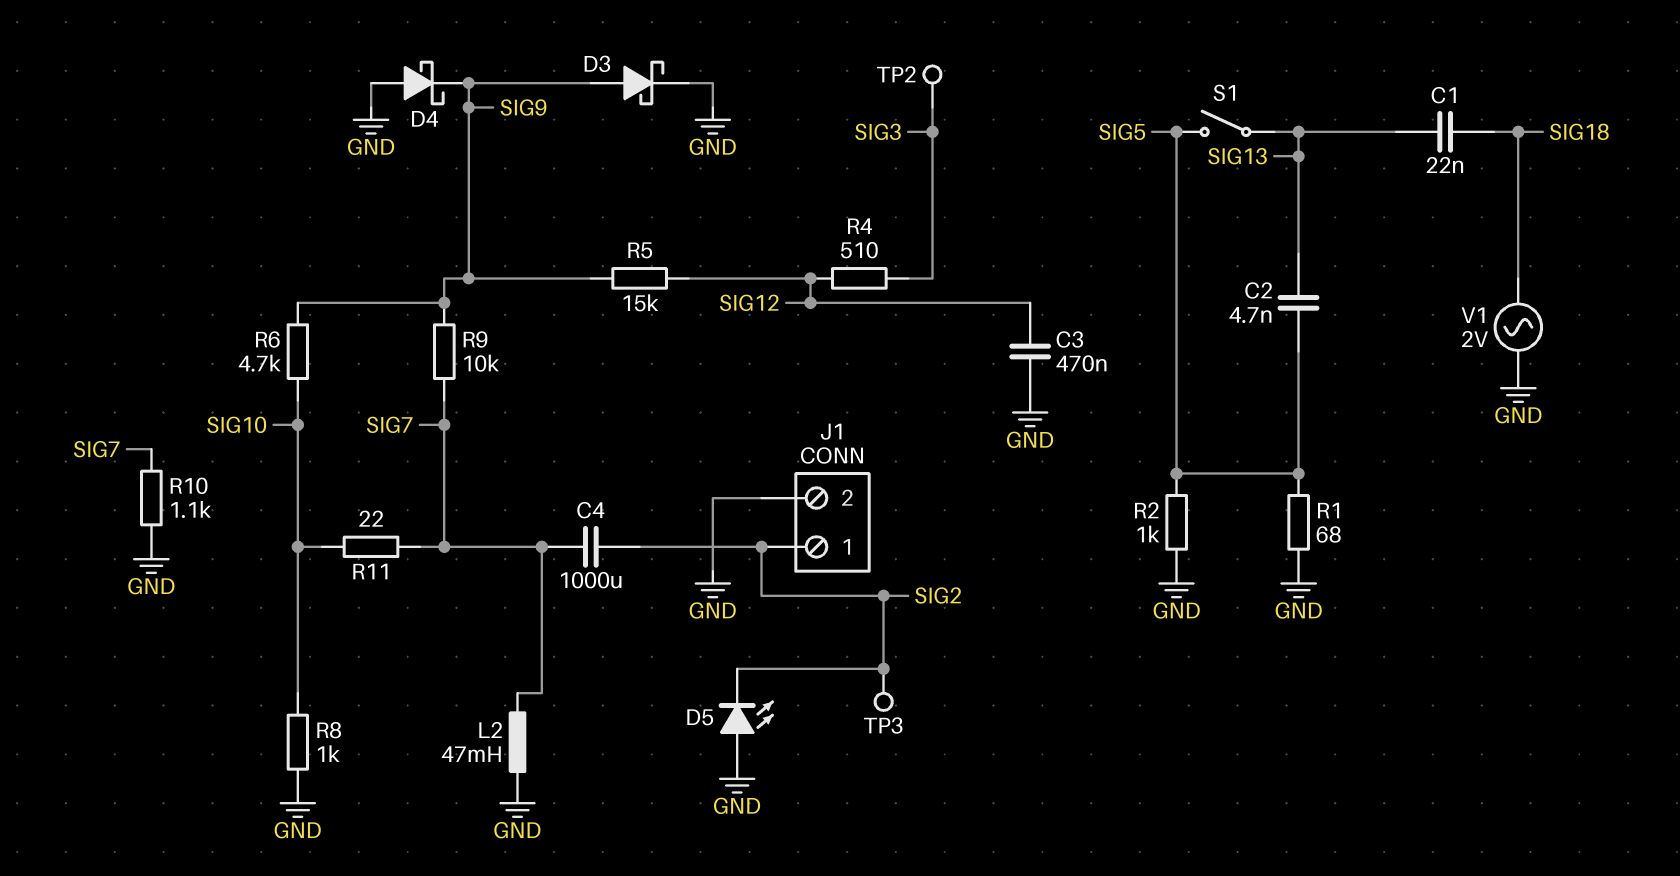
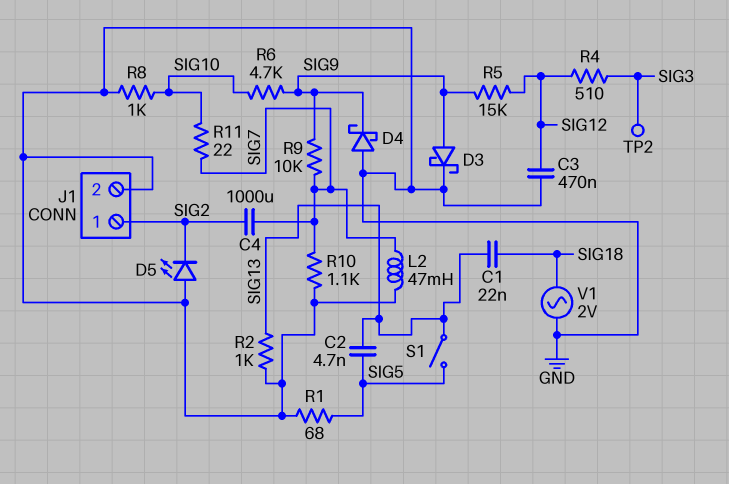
R2: 1k (GND, SIG5) -> 1k (GND, SIG13)
TP3: test point (SIG2) -> none

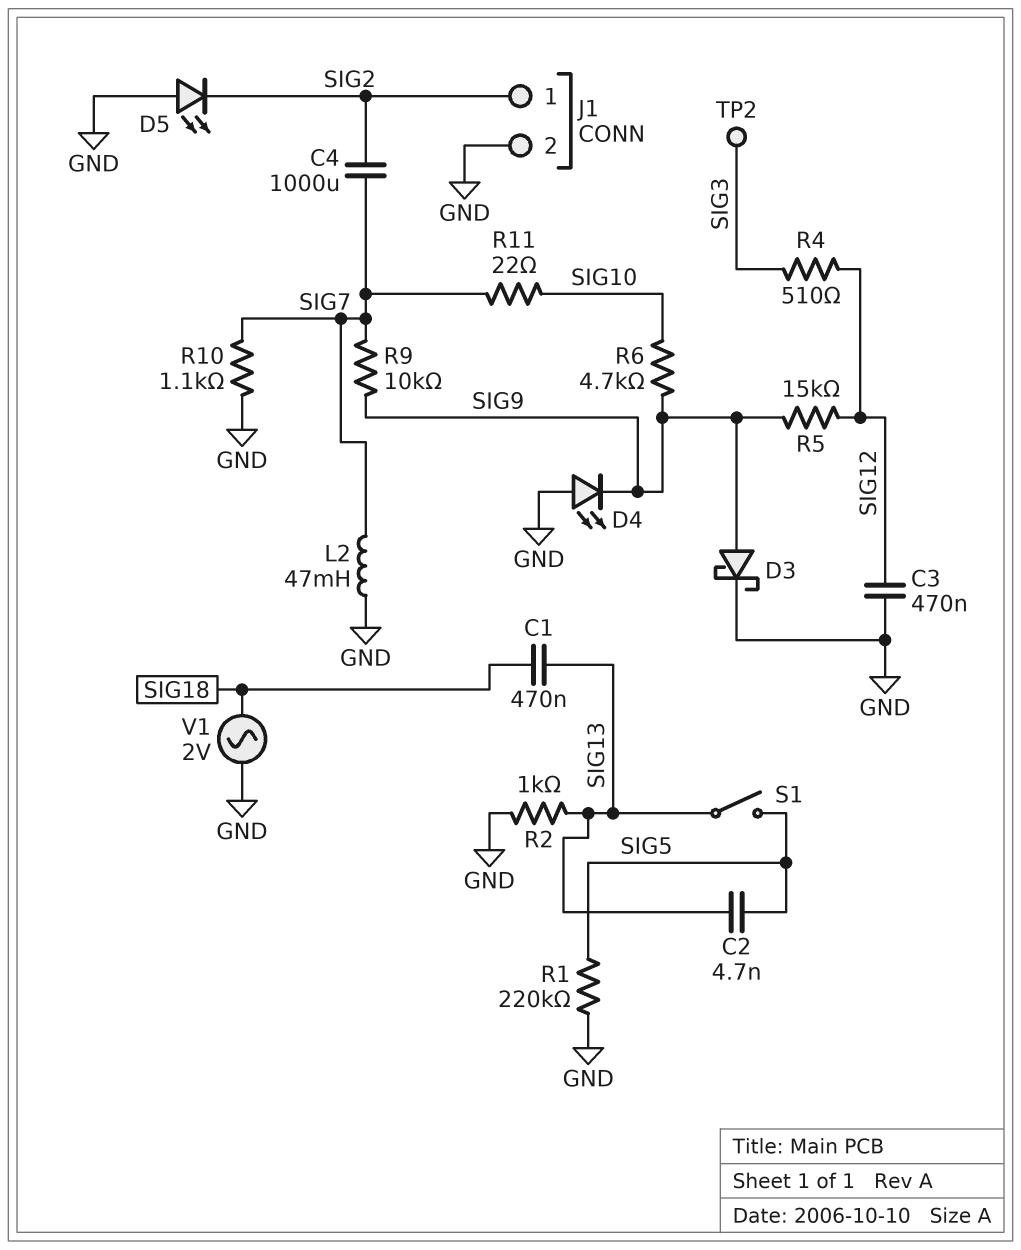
C1: 22nF (SIG13, SIG18) -> 470nF (SIG13, SIG18)
D4: schottky (A GND, K SIG9) -> LED (A GND, K SIG9)
R1: 68 (GND, SIG5) -> 220k (GND, SIG5)
R8: 1k (GND, SIG10) -> none

